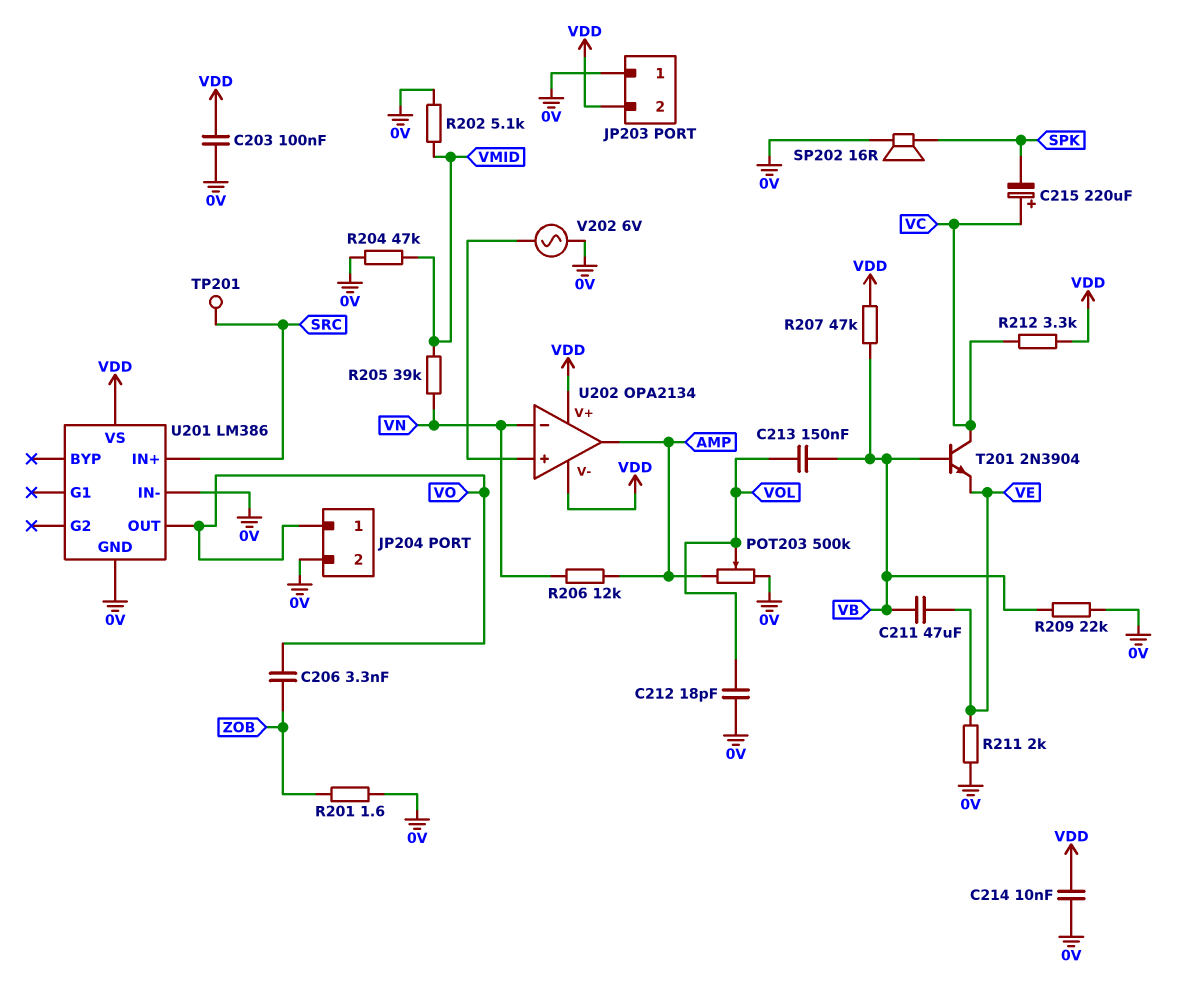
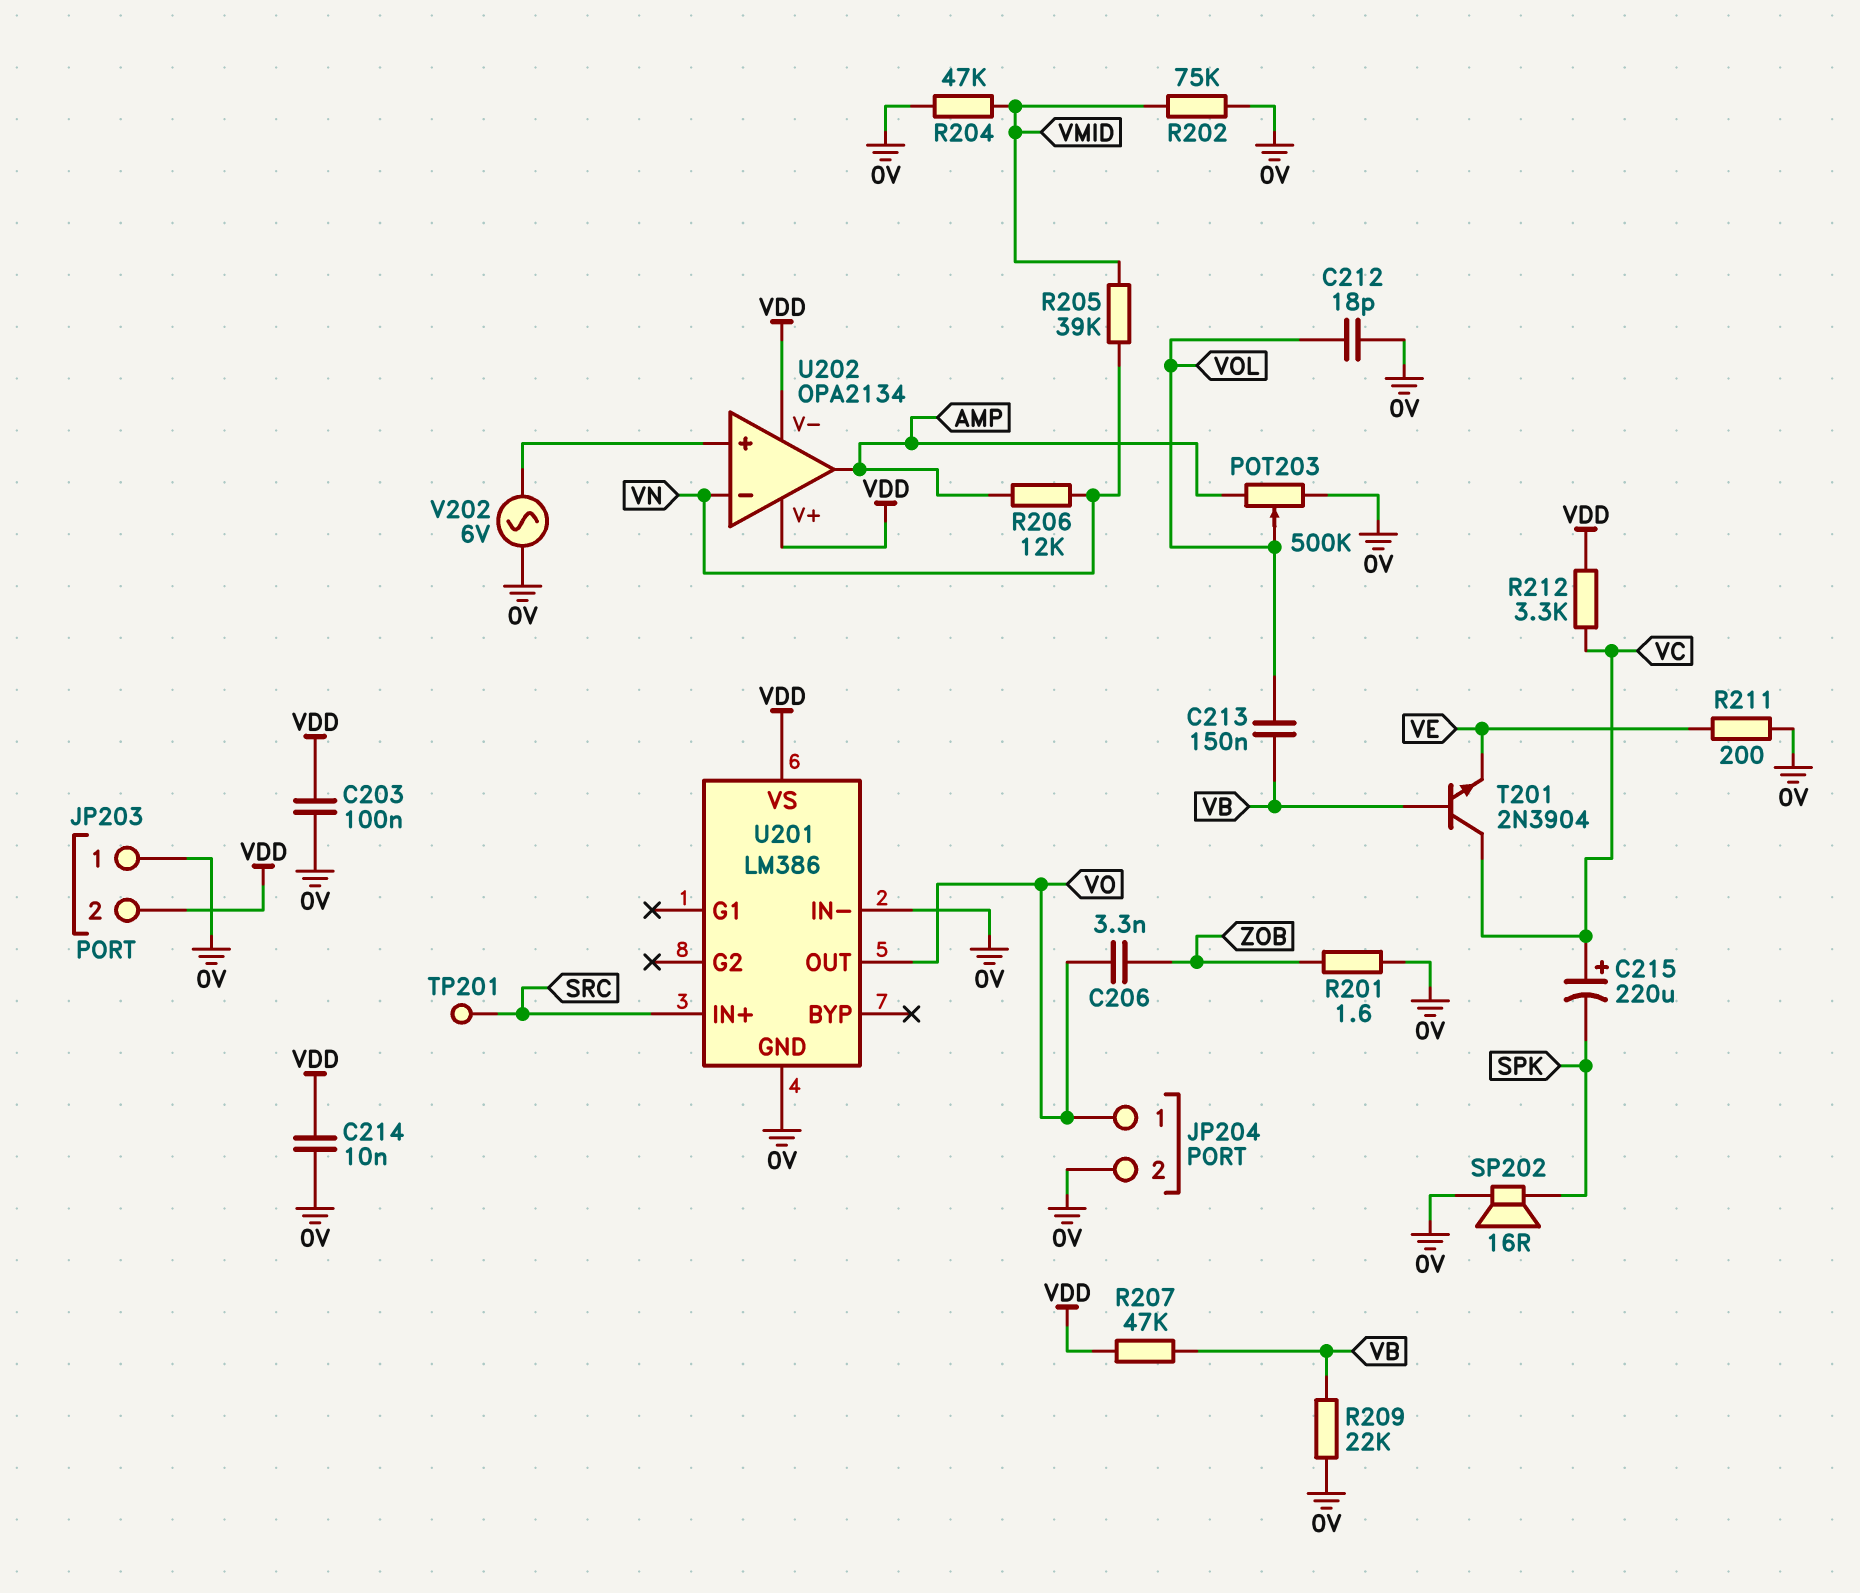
C211: 47uF (VB, VE) -> none
R202: 5.1k (0V, VMID) -> 75k (0V, VMID)
R211: 2k (0V, VE) -> 200 (0V, VE)

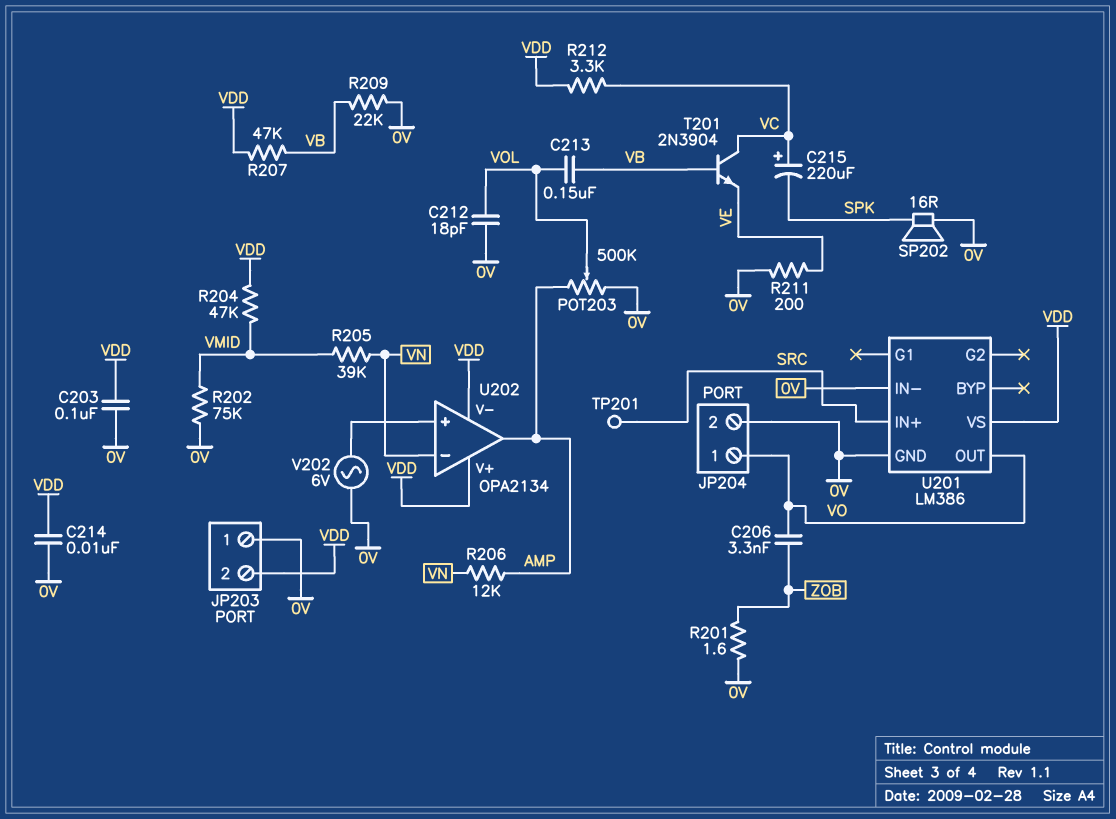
R204: 47k (0V, VMID) -> 47k (VDD, VMID)

